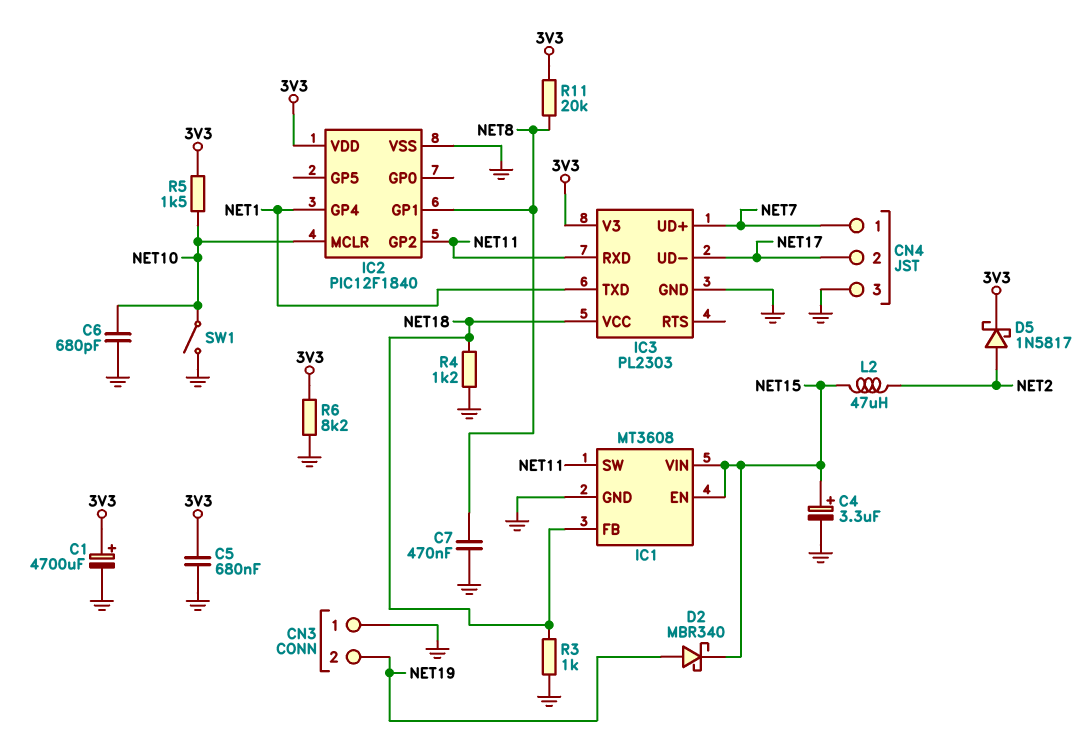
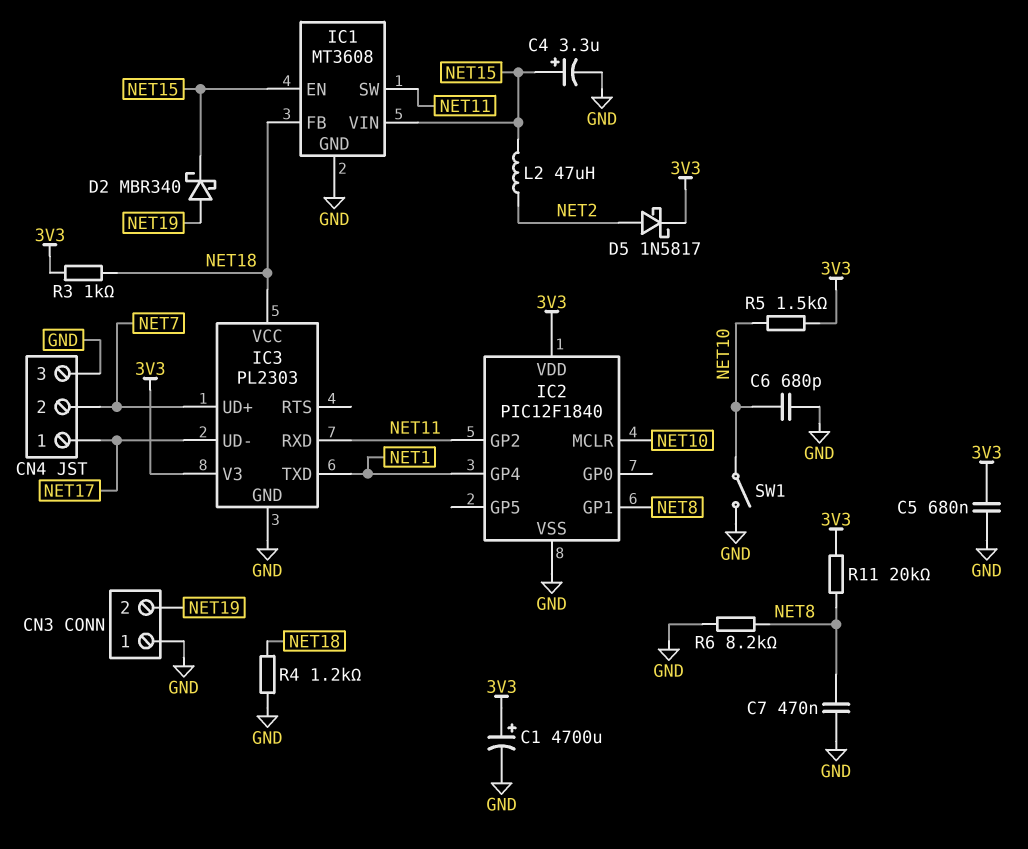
CN4 pin 1: NET7 -> NET17
CN4 pin 2: NET17 -> NET7
R3: 1k (GND, NET18) -> 1k (3V3, NET18)
R6: 8.2k (3V3, GND) -> 8.2k (GND, NET8)

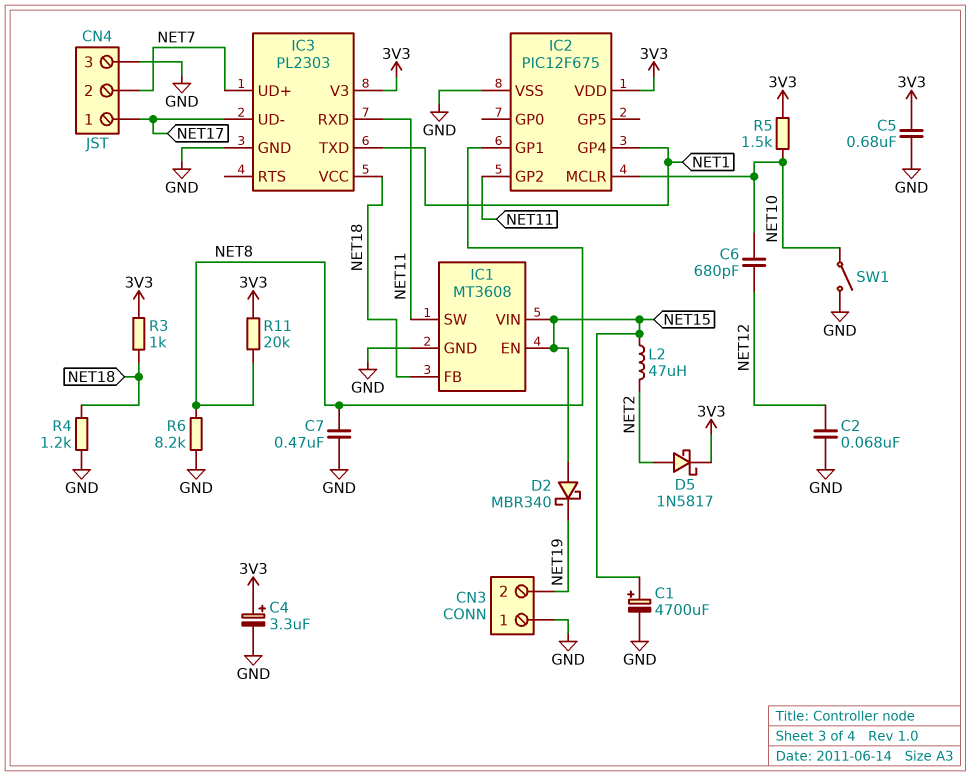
C1: 4700uF (plus 3V3, minus GND) -> 4700uF (plus NET15, minus GND)
C2: none -> 68nF (GND, NET12)
C4: 3.3uF (plus NET15, minus GND) -> 3.3uF (plus 3V3, minus GND)
C6: 680pF (GND, NET10) -> 680pF (NET10, NET12)
D2: schottky MBR340 (A NET19, K NET15) -> schottky MBR340 (A NET15, K NET19)
IC2: PIC12F1840 -> PIC12F675

